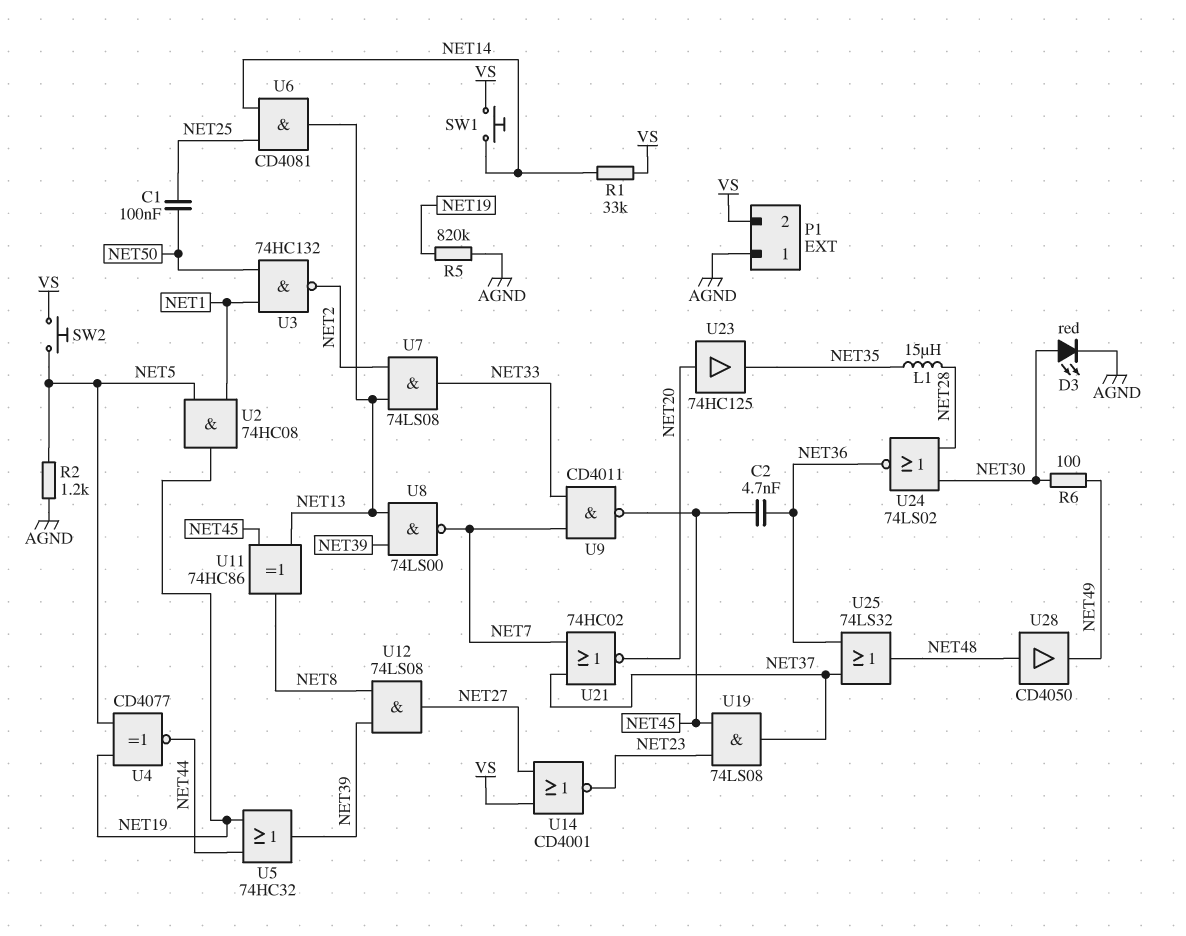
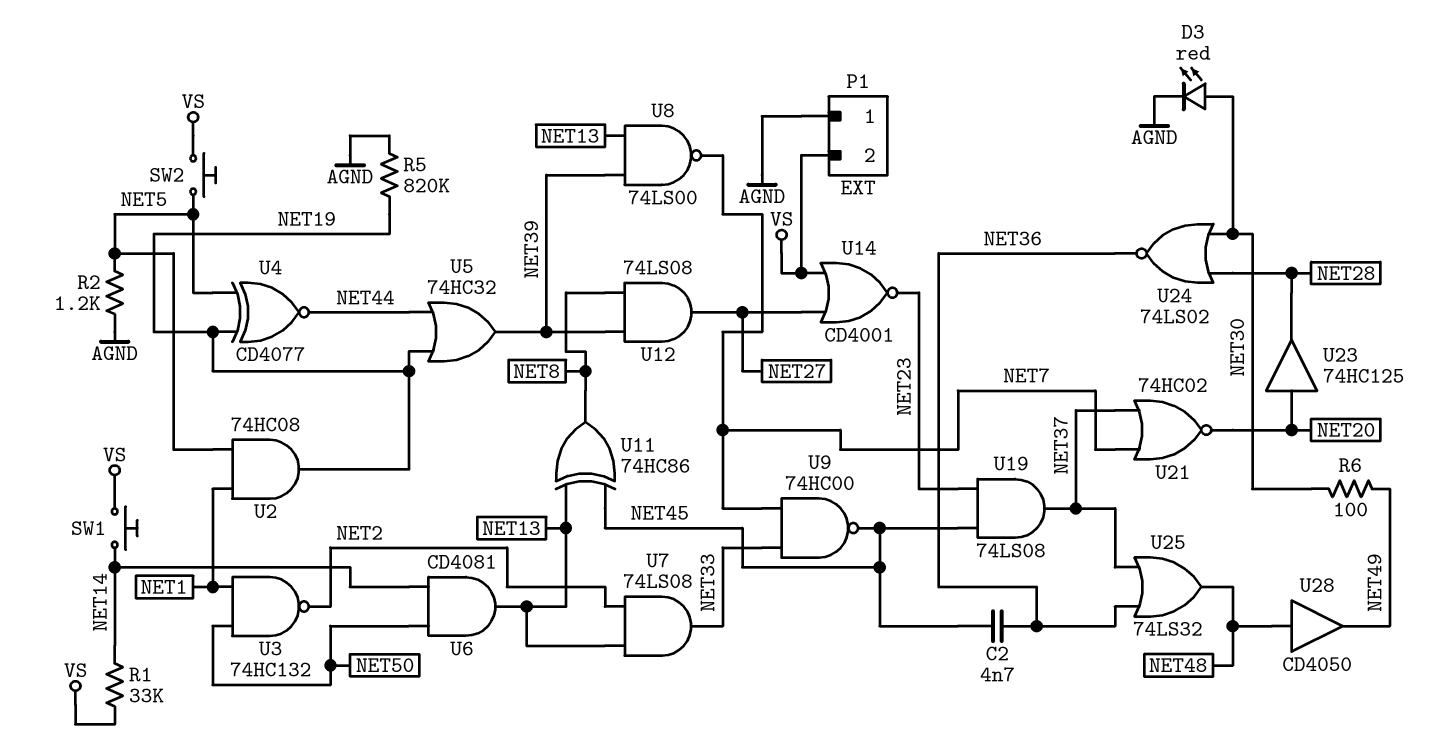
C1: 100nF (NET25, NET50) -> none
L1: 15uH (NET28, NET35) -> none
U6: AND CD4081 (in NET14, in NET25, out NET13) -> AND CD4081 (in NET14, in NET50, out NET13)
U9: NAND CD4011 (in NET7, in NET33, out NET45) -> NAND 74HC00 (in NET7, in NET33, out NET45)
U23: buffer 74HC125 (in NET20, out NET35) -> buffer 74HC125 (in NET20, out NET28)

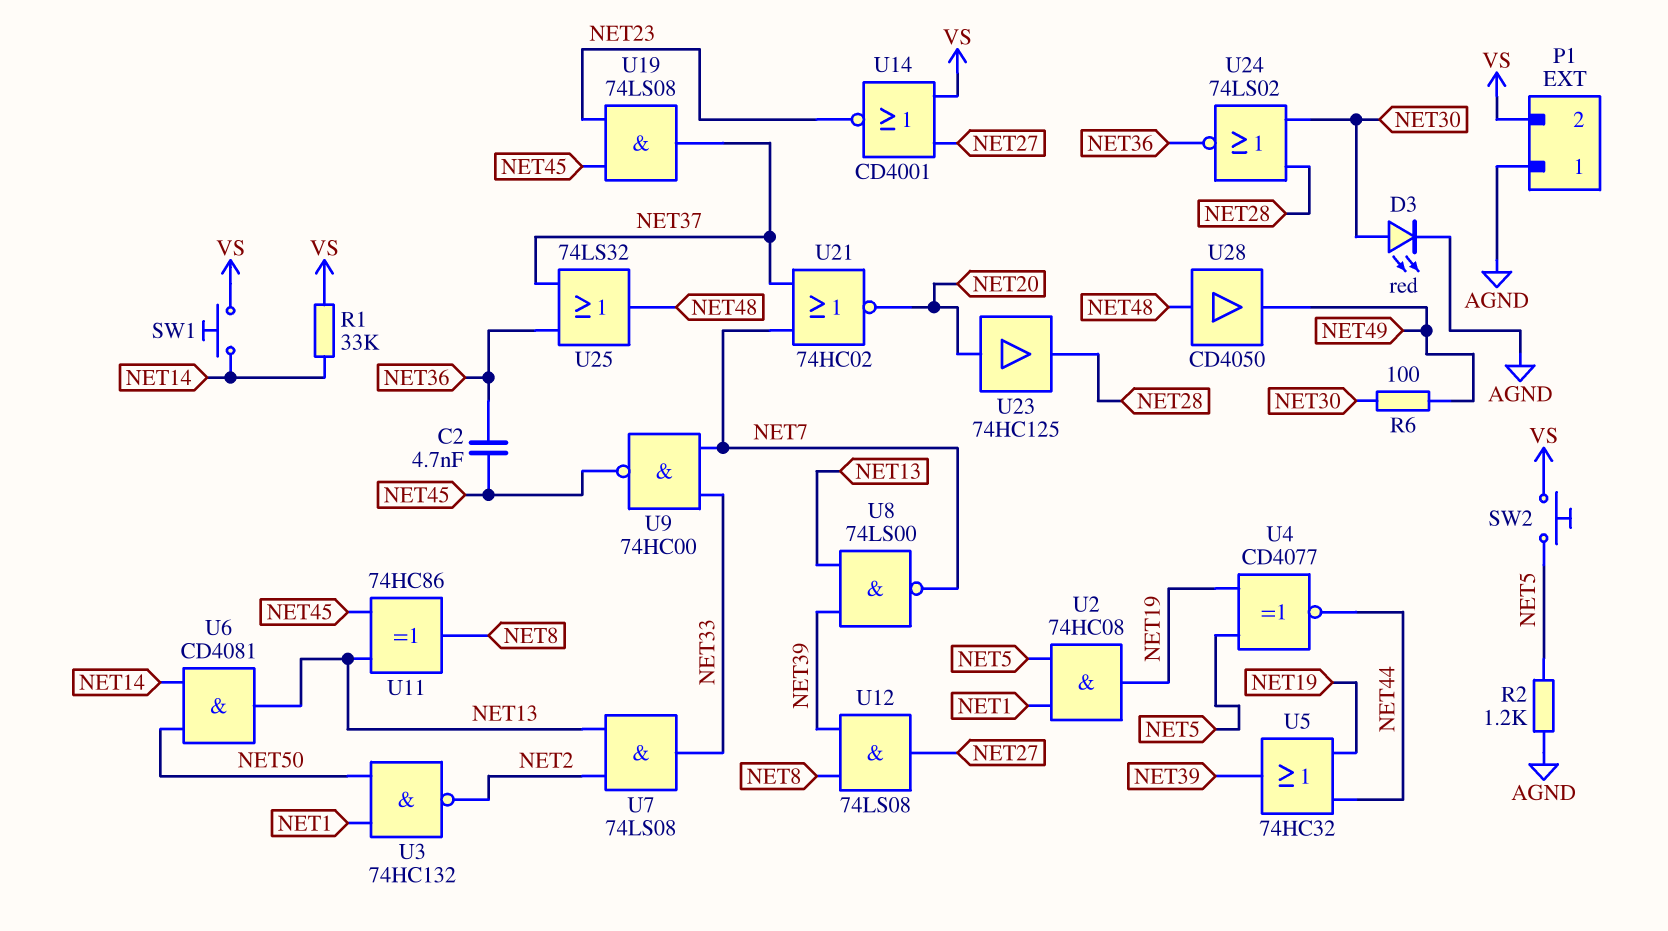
R5: 820k (AGND, NET19) -> none

